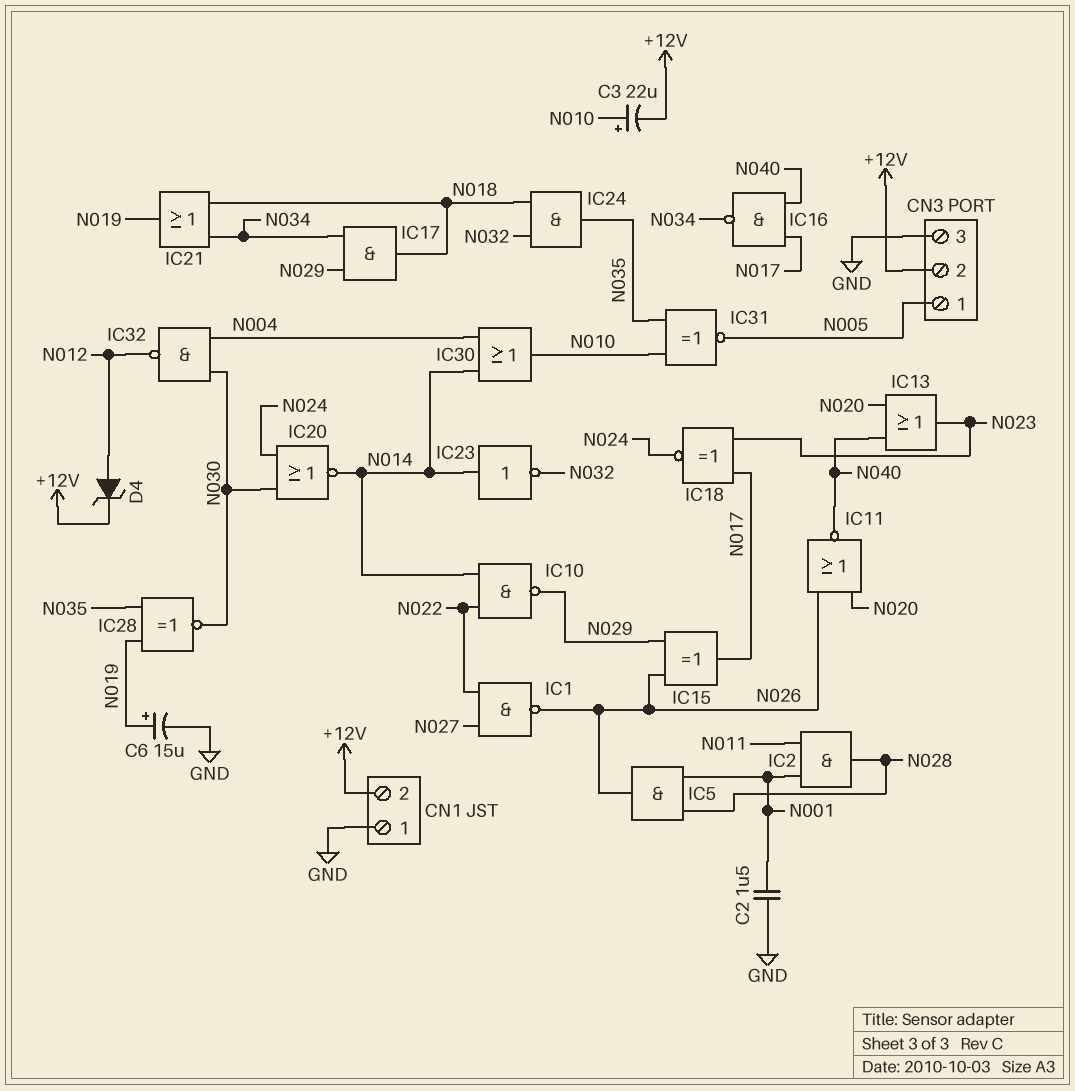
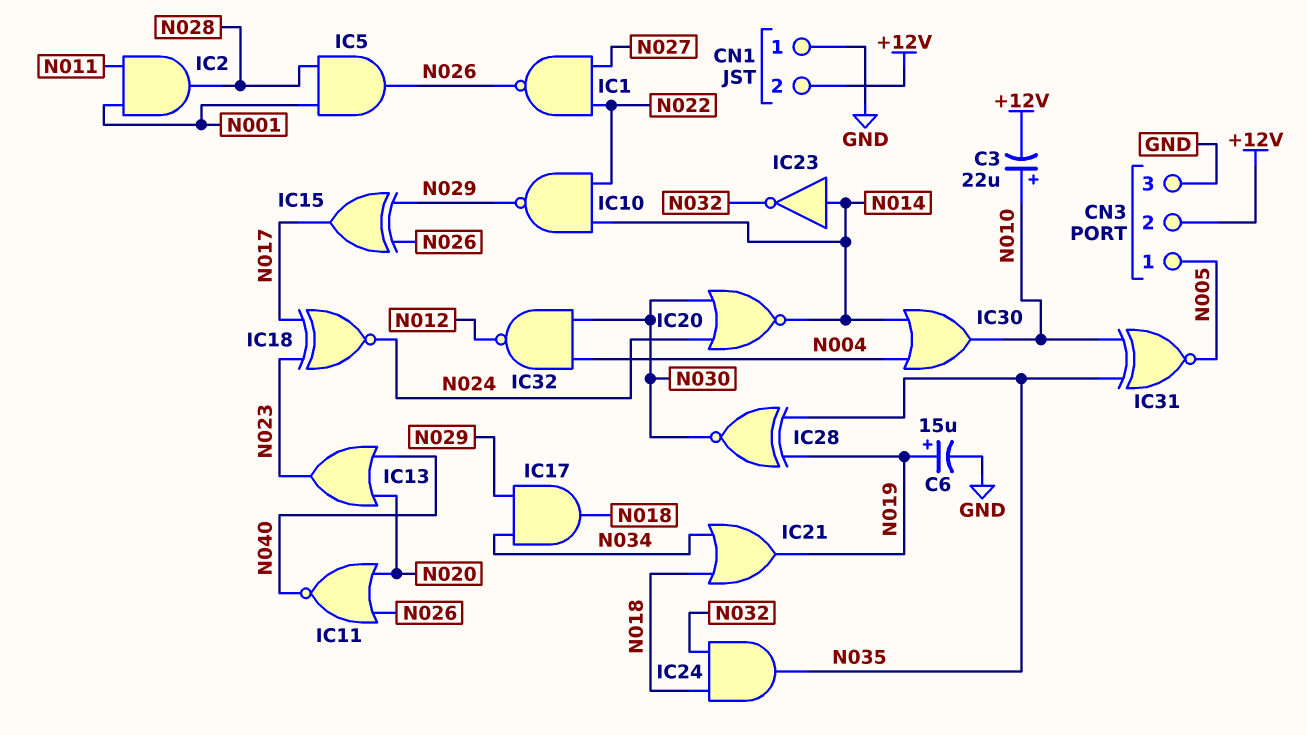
C2: 1.5uF (GND, N001) -> none
D4: zener (A N012, K +12V) -> none
IC16: NAND (in N017, in N040, out N034) -> none

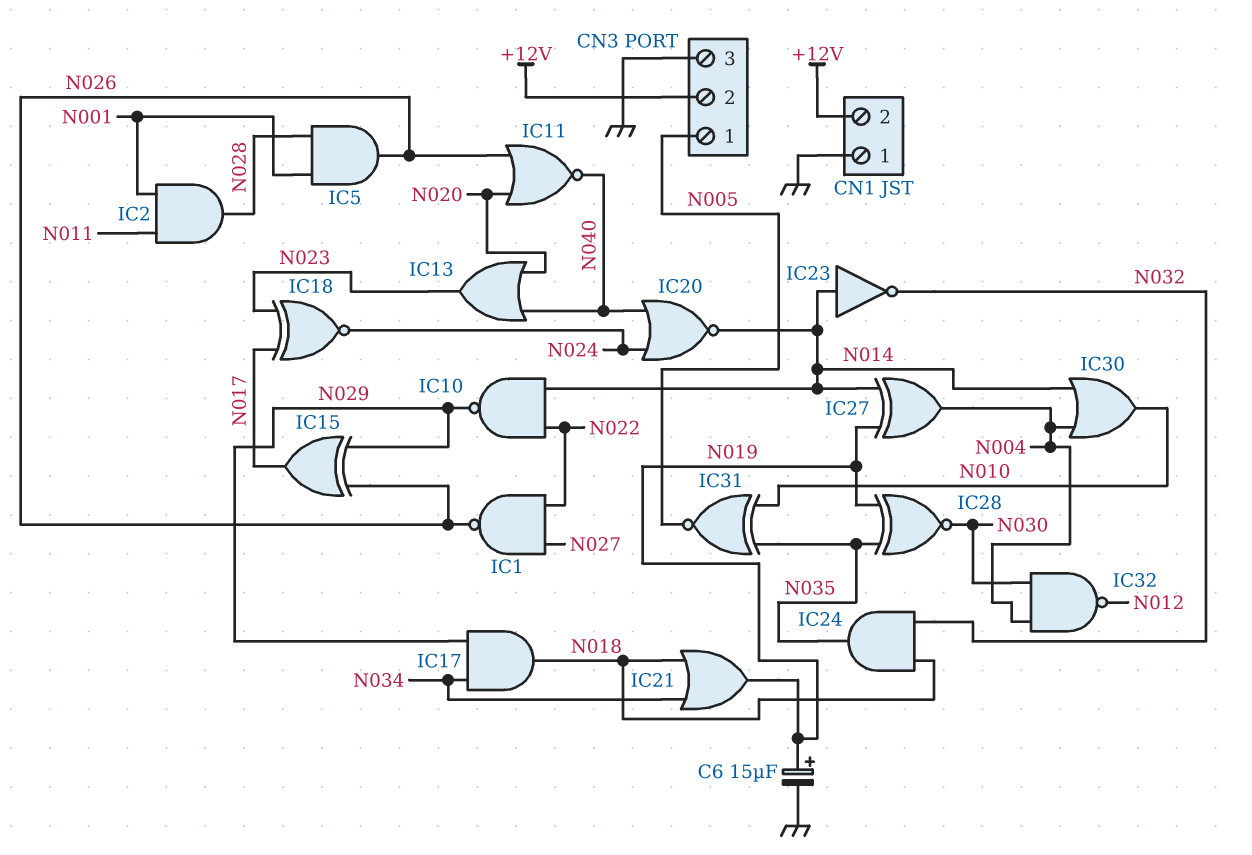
C3: 22uF (plus N010, minus +12V) -> none
IC20: NOR (in N024, in N030, out N014) -> NOR (in N024, in N040, out N014)
IC27: none -> XOR (in N014, in N019, out N004)

